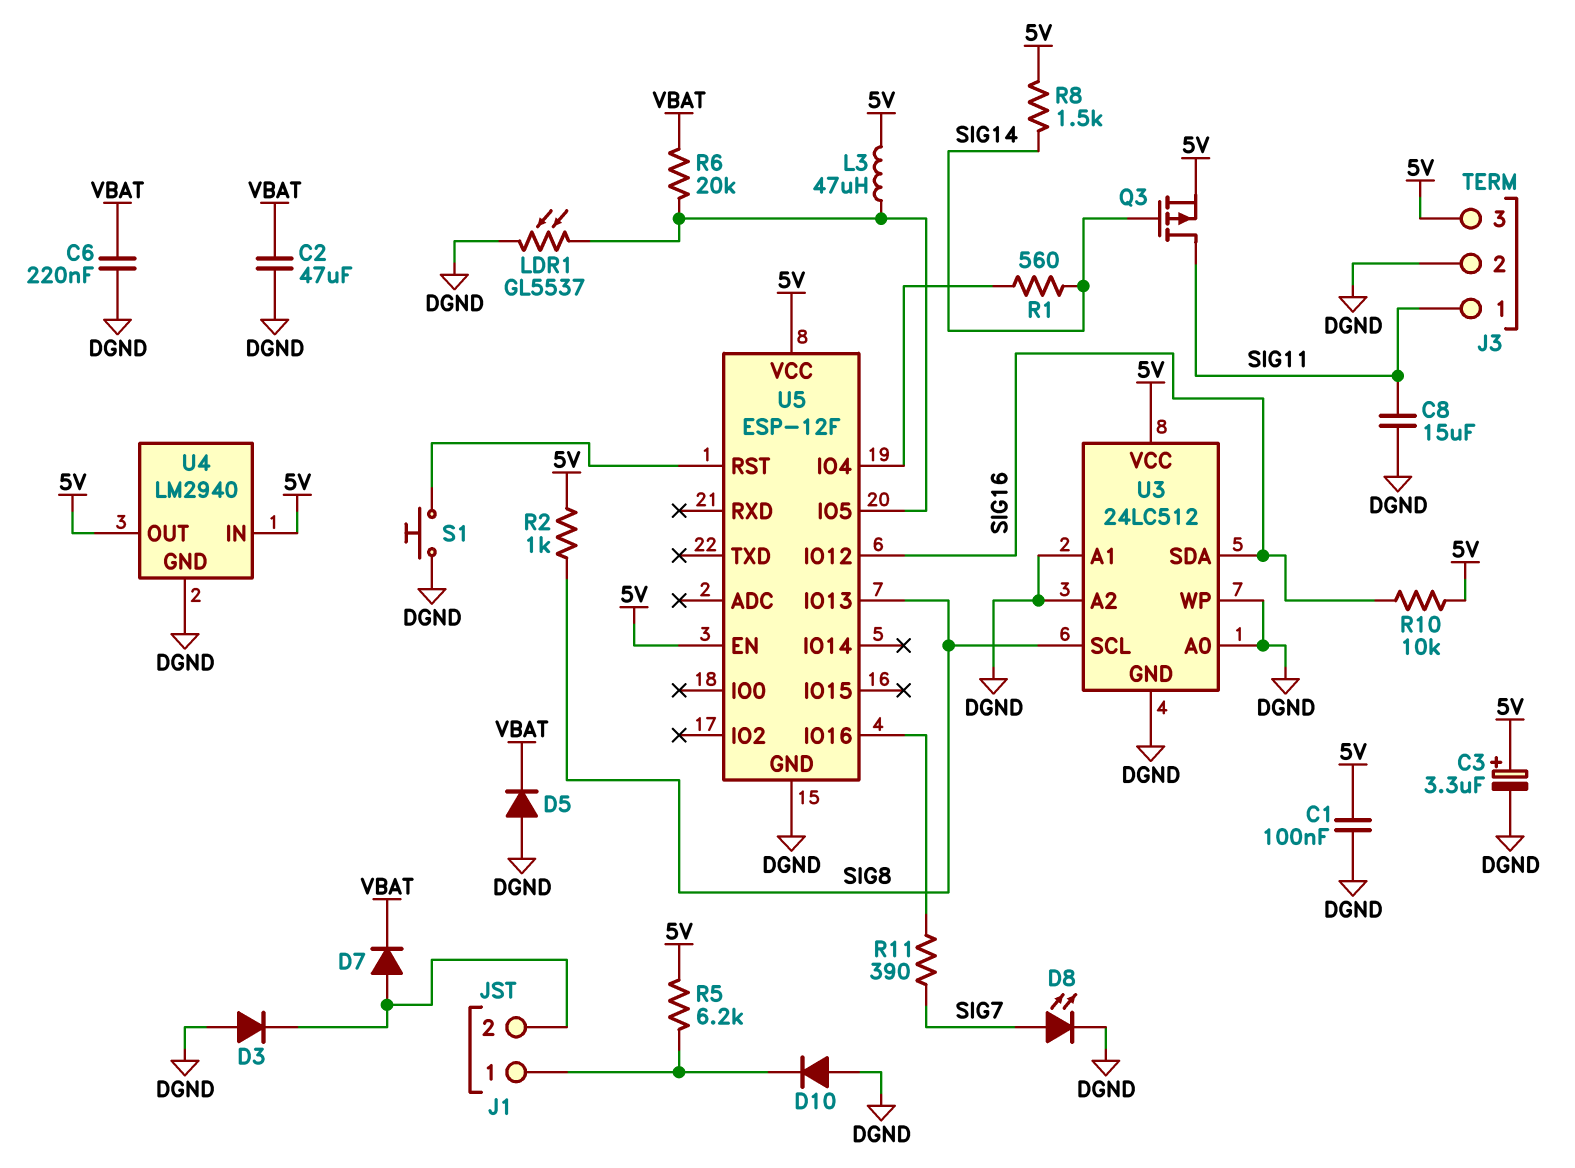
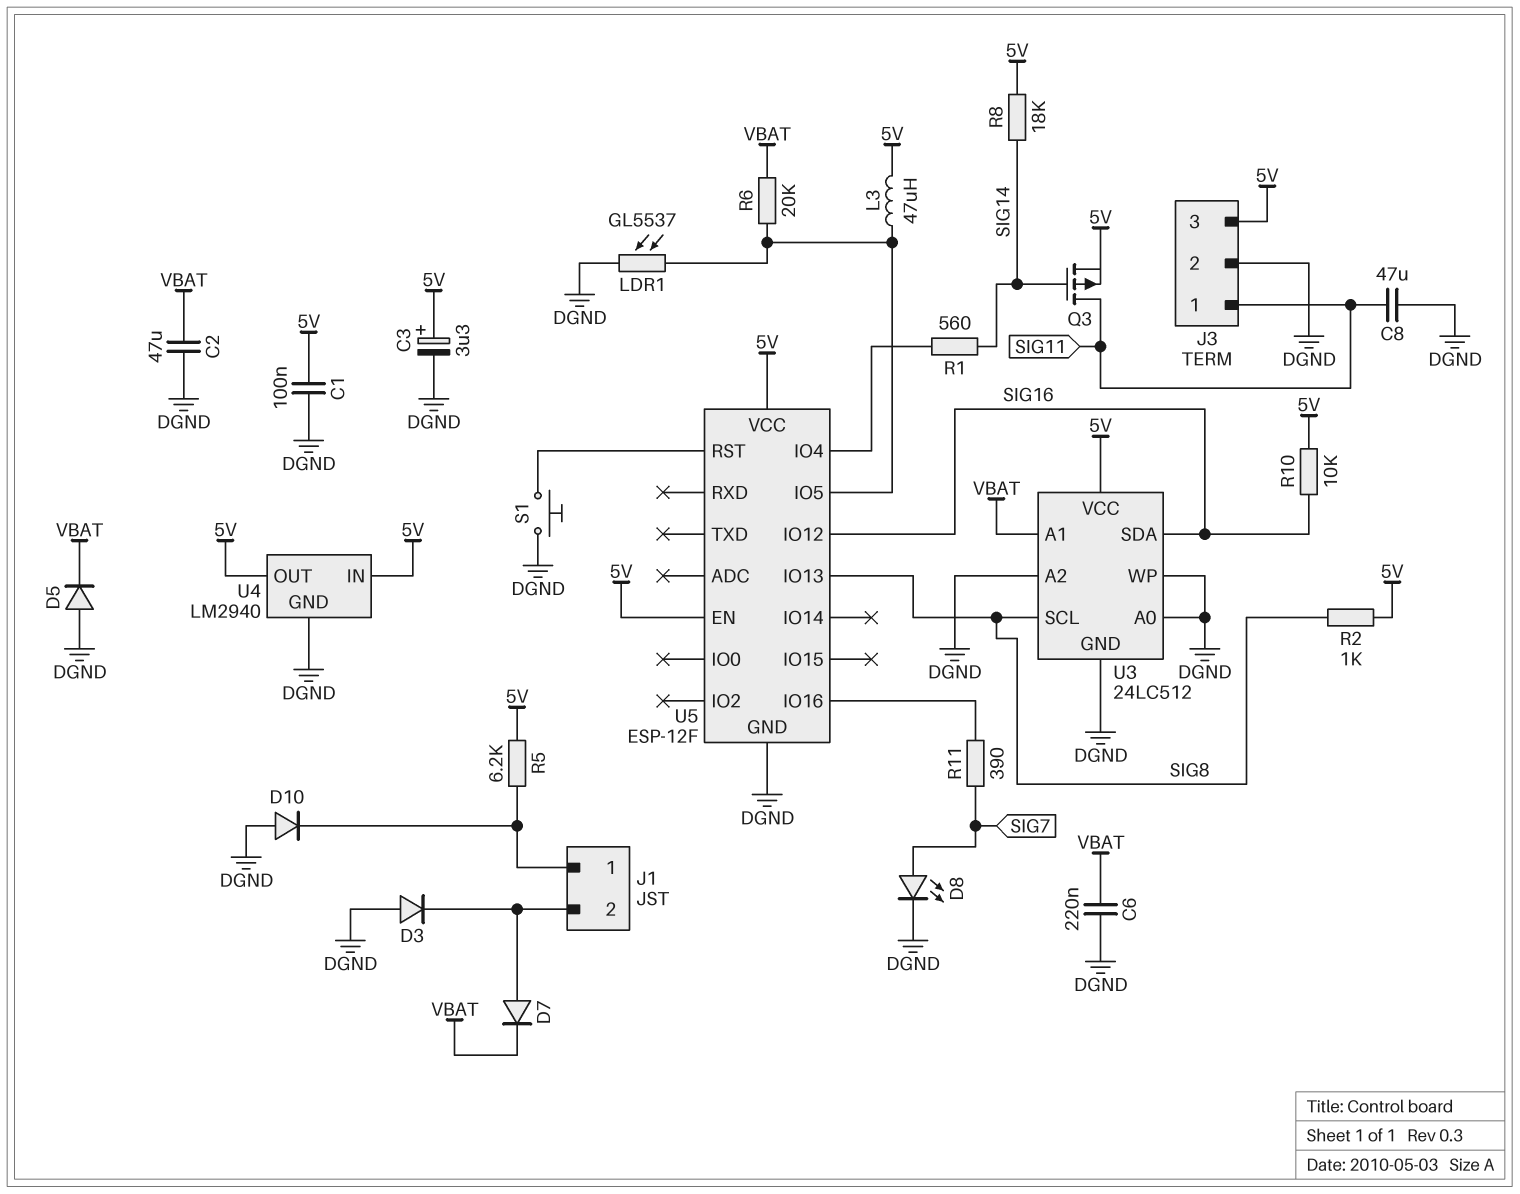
C8: 15uF (DGND, SIG11) -> 47uF (DGND, SIG11)
R8: 1.5k (5V, SIG14) -> 18k (5V, SIG14)
U3 pin A1: DGND -> VBAT

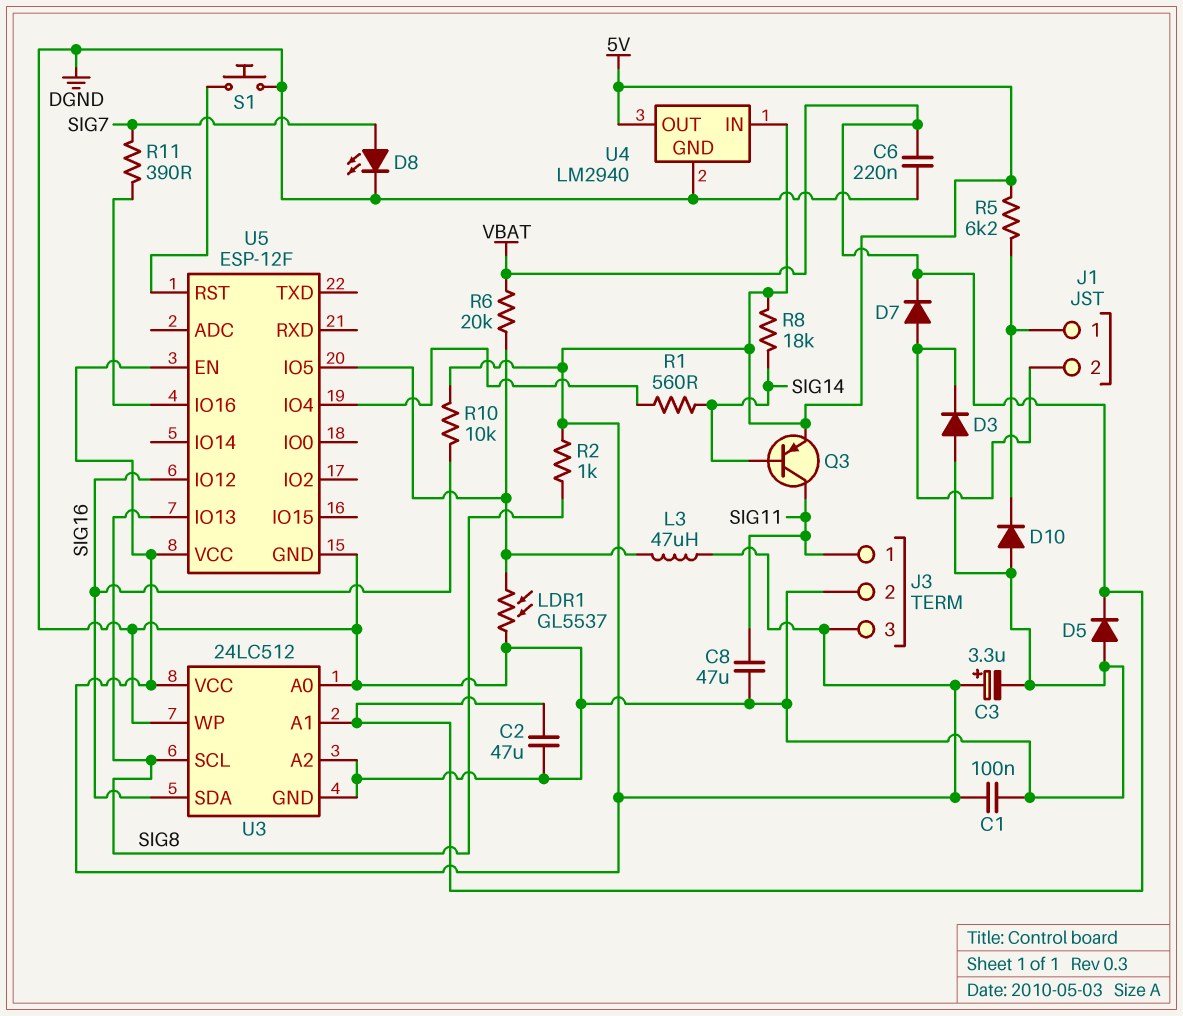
Q3: PMOS (G SIG14, D SIG11, S 5V) -> PNP (B SIG14, C SIG11, E 5V)

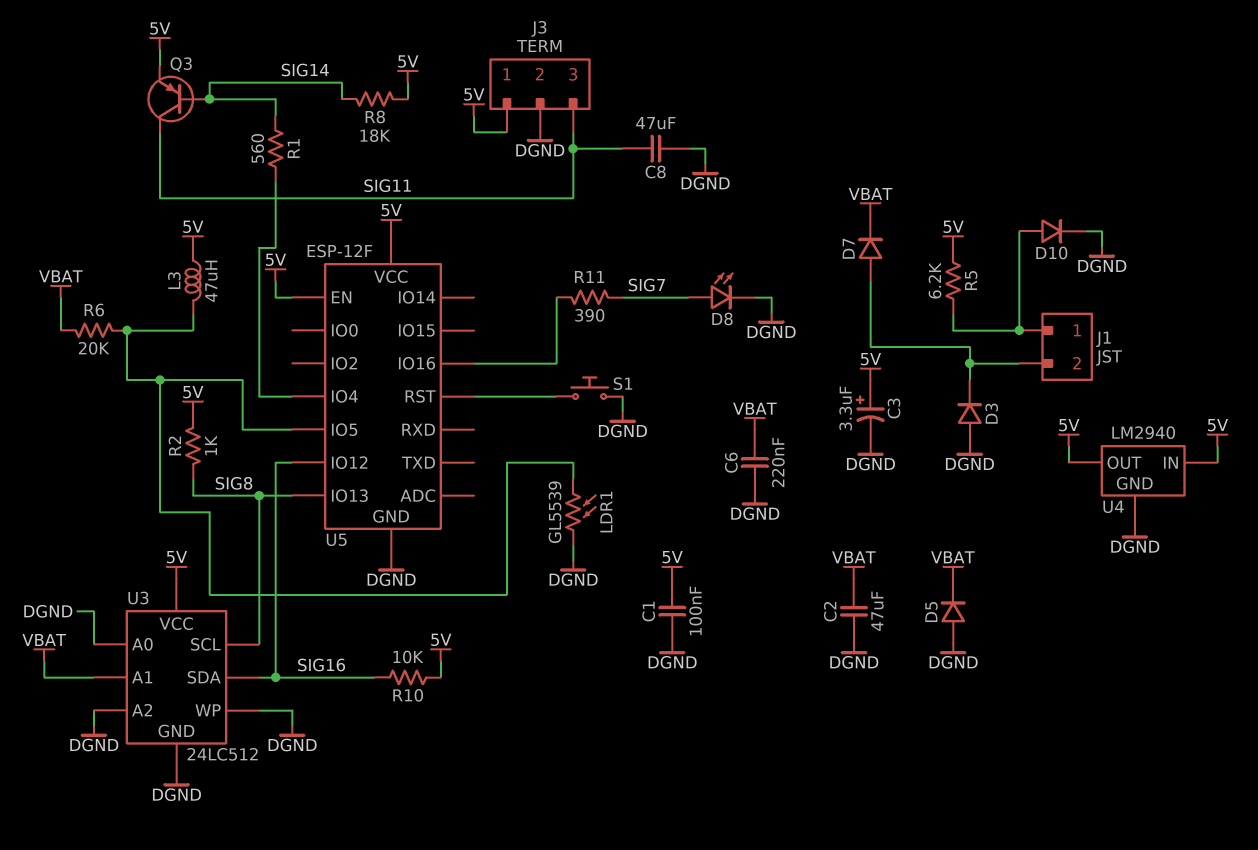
D10: diode (A DGND, K J1/1) -> diode (A J1/1, K DGND)
J3 pin 1: SIG11 -> 5V
J3 pin 3: 5V -> SIG11
LDR1: GL5537 (DGND, U5/IO5) -> GL5539 (DGND, U5/IO5)

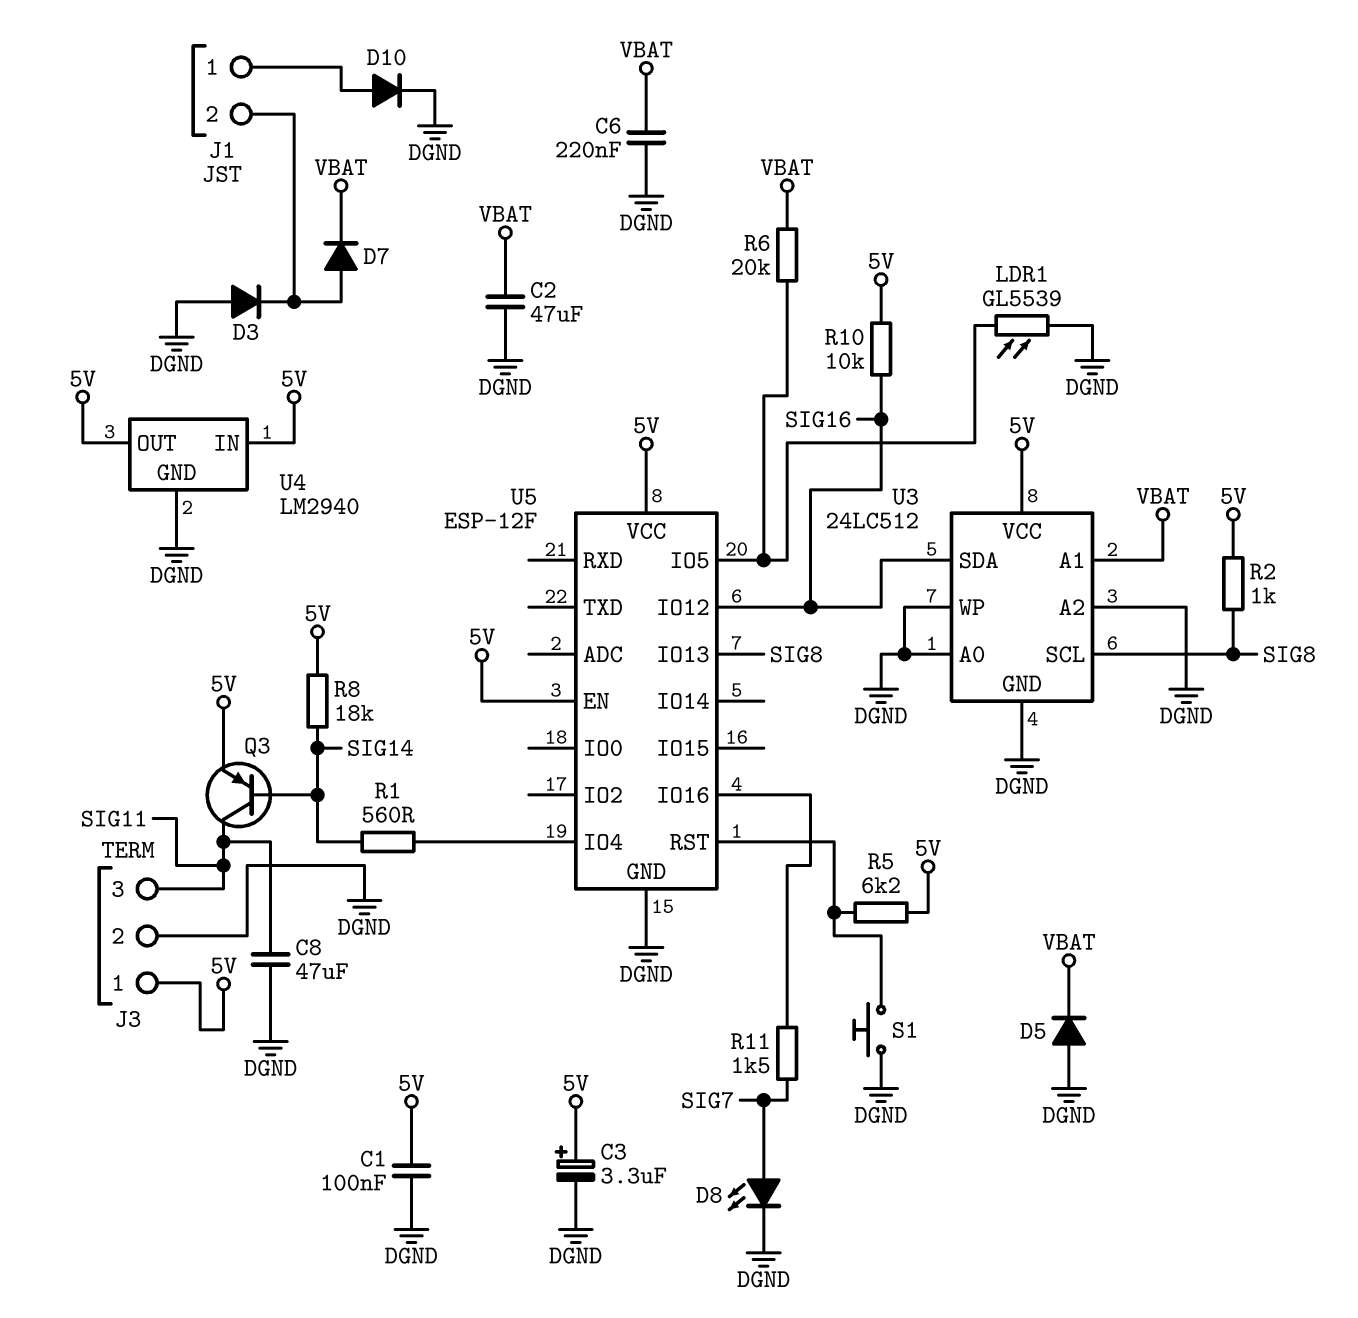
L3: 47uH (5V, U5/IO5) -> none
R5: 6.2k (5V, J1/1) -> 6.2k (5V, U5/RST)
R11: 390 (SIG7, U5/IO16) -> 1.5k (SIG7, U5/IO16)

